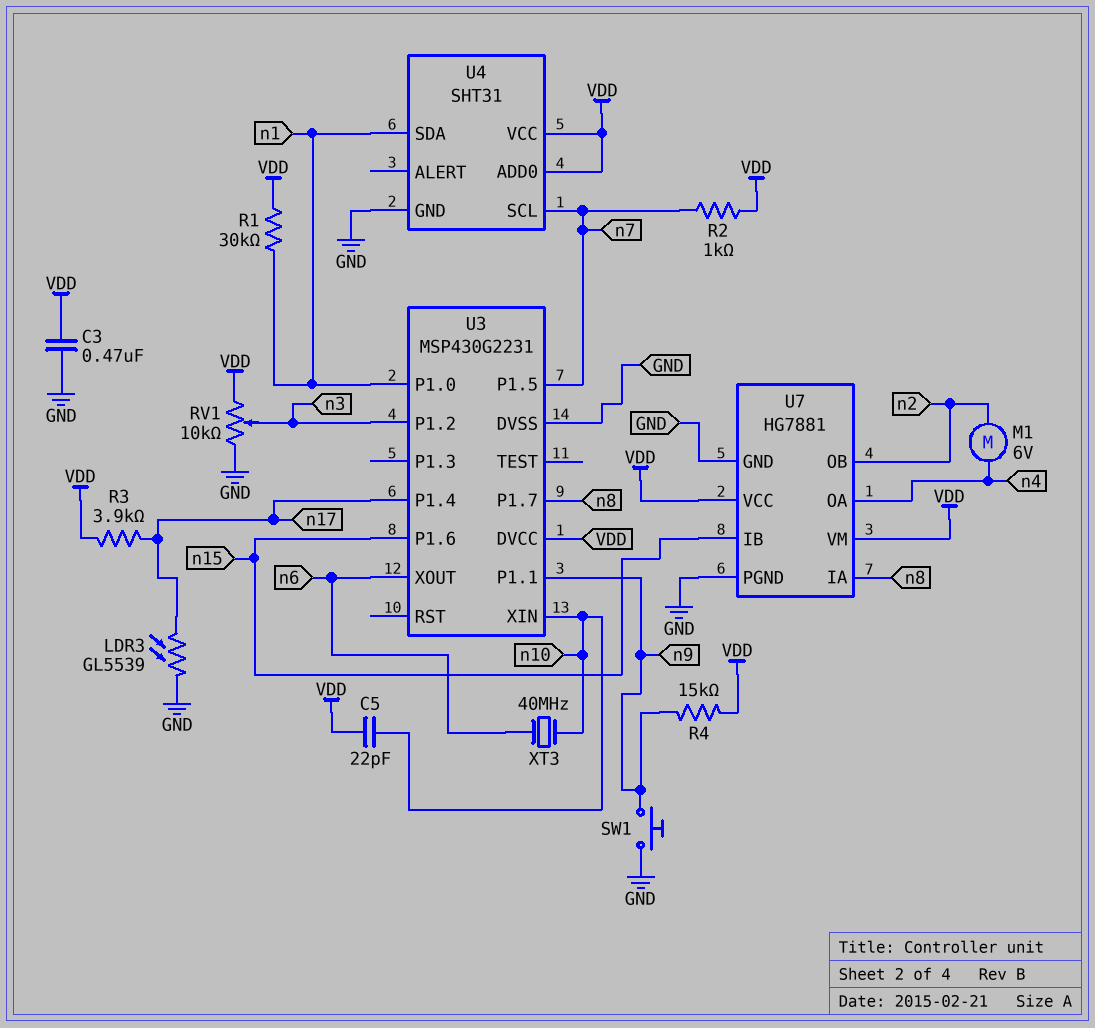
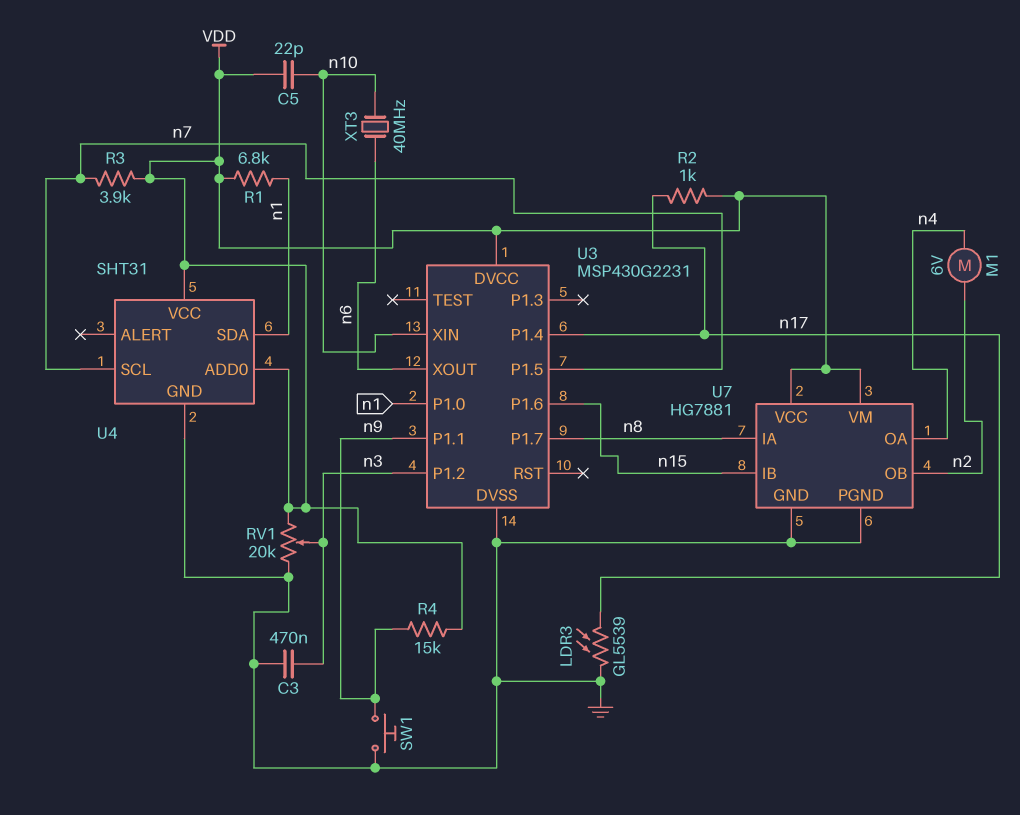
C3: 470nF (GND, VDD) -> 470nF (GND, n3)
R1: 30k (VDD, n1) -> 6.8k (VDD, n1)
R2: 1k (VDD, n7) -> 1k (VDD, n17)
R3: 3.9k (VDD, n17) -> 3.9k (VDD, n7)
RV1: 10k (GND, VDD, wiper n3) -> 20k (GND, VDD, wiper n3)

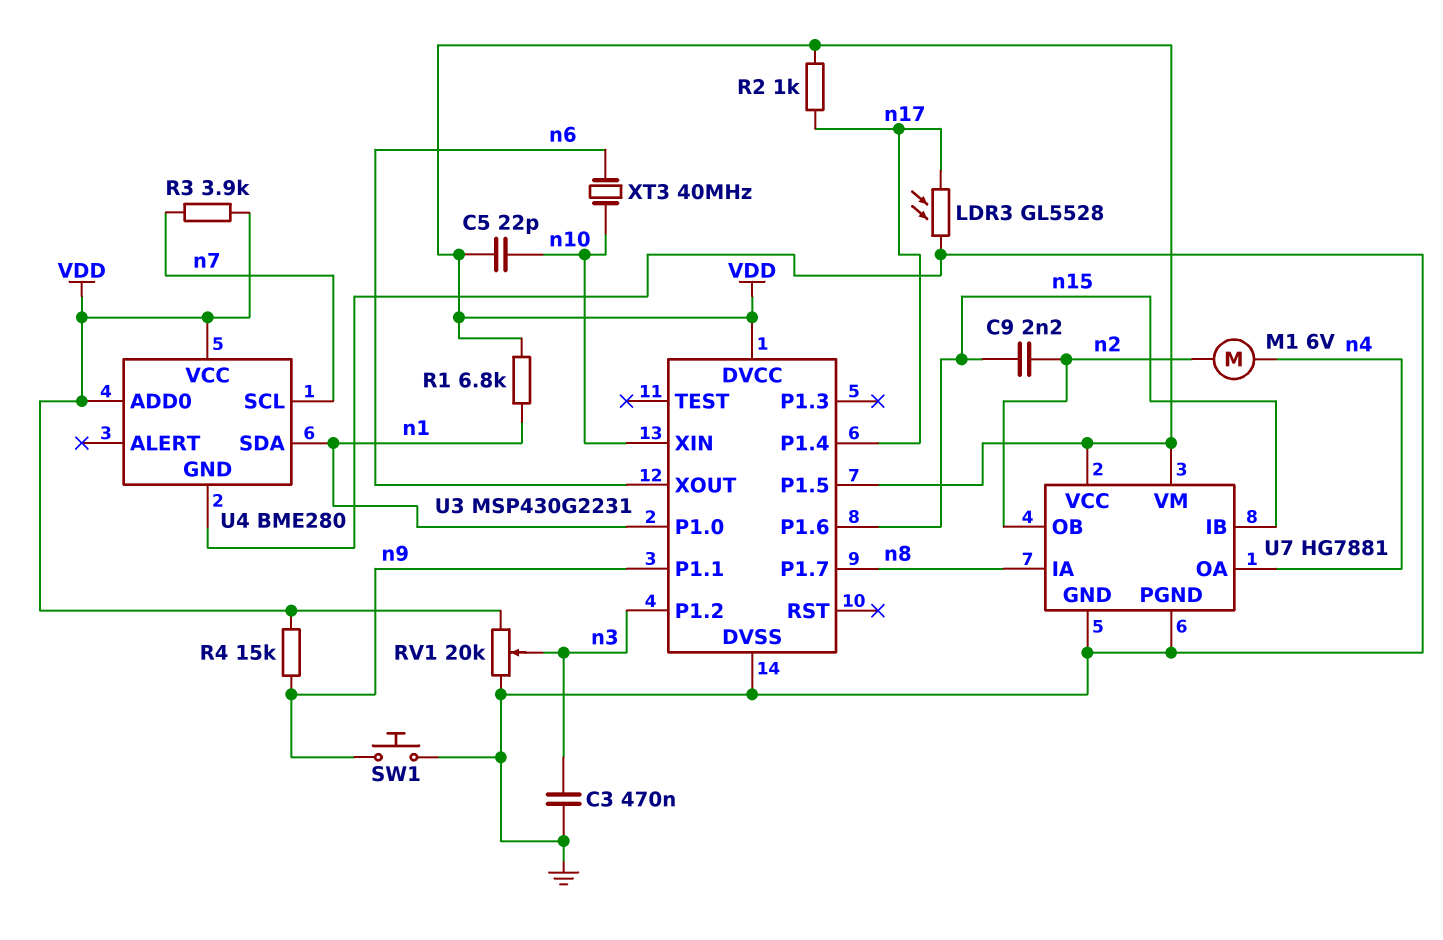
C9: none -> 2.2nF (n2, n15)
LDR3: GL5539 (GND, n17) -> GL5528 (GND, n17)
U3 pin P1.5: n7 -> VDD
U4: SHT31 -> BME280

